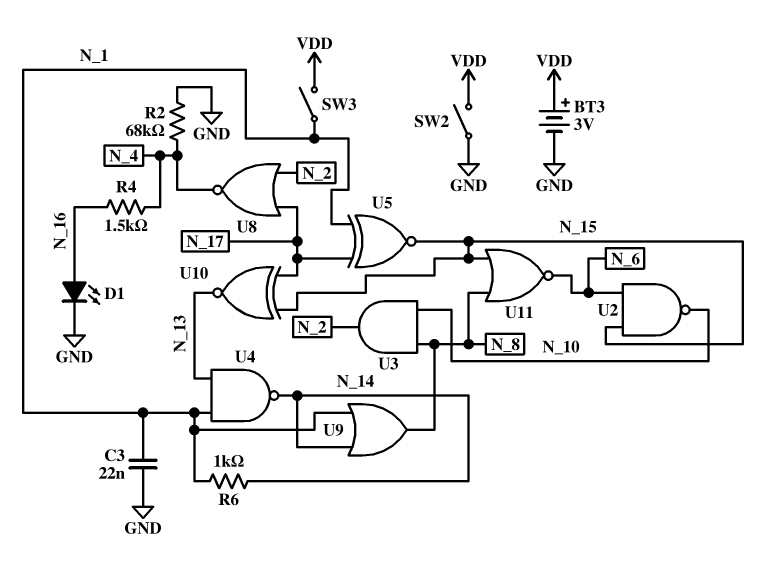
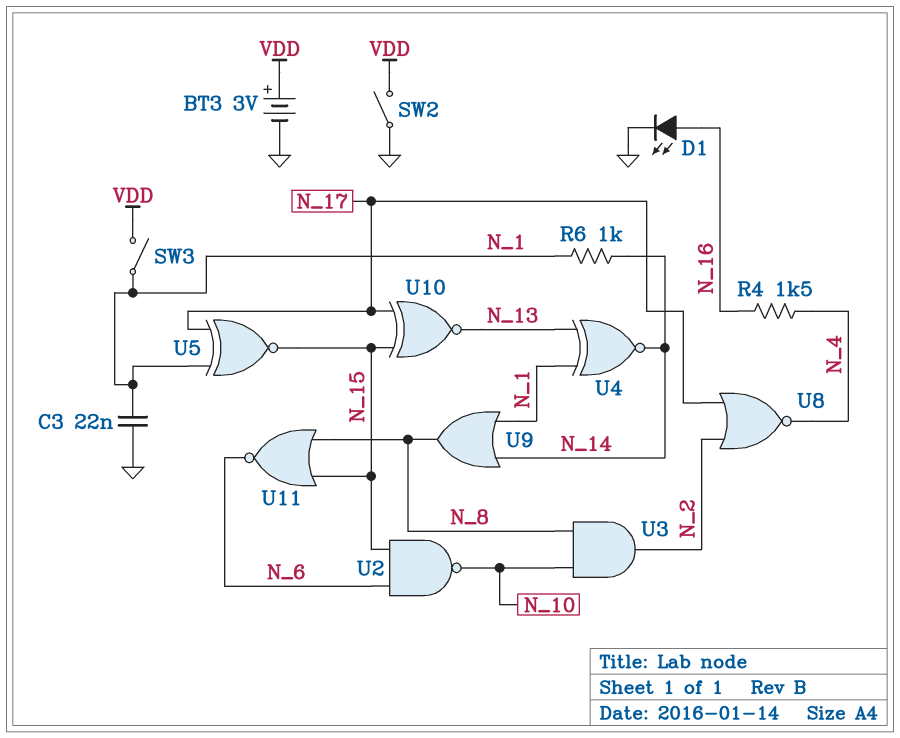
R2: 68k (GND, N_4) -> none
U4: NAND (in N_1, in N_13, out N_14) -> XNOR (in N_1, in N_13, out N_14)

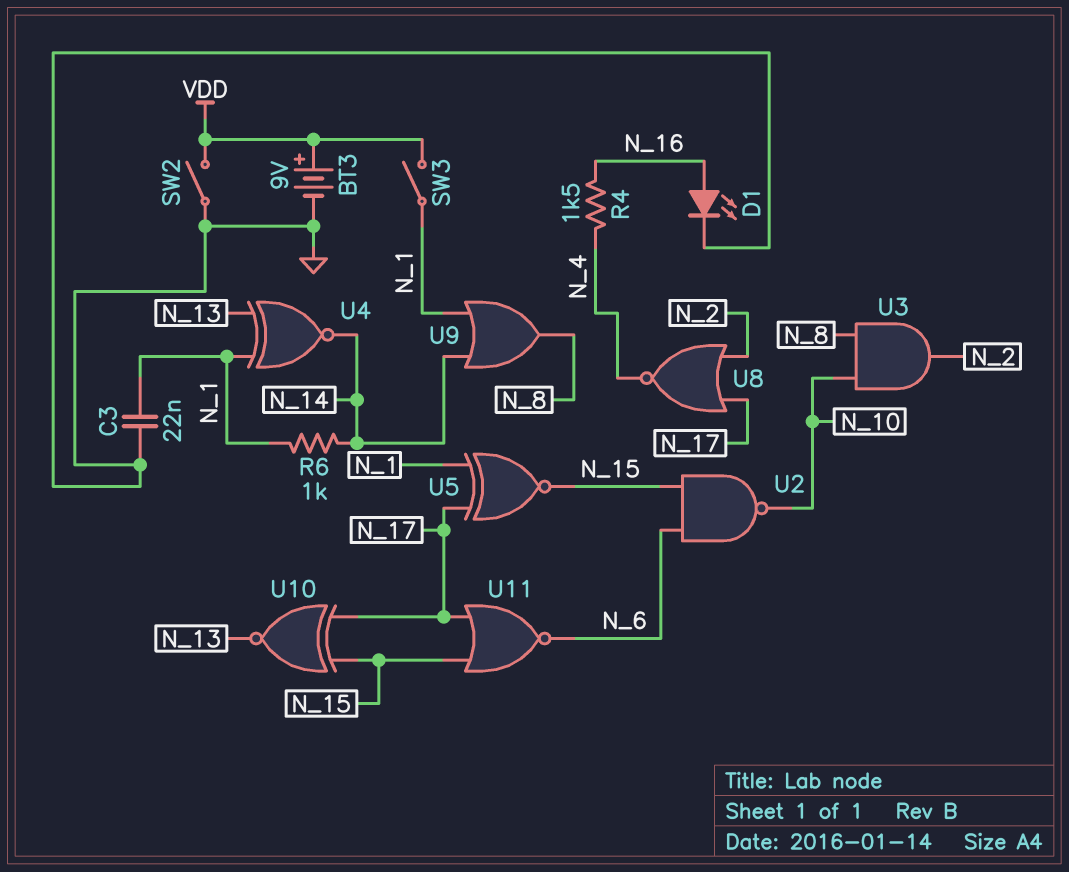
BT3: 3V (plus VDD, minus GND) -> 9V (plus VDD, minus GND)
U11: NOR (in N_8, in N_15, out N_6) -> NOR (in N_15, in N_17, out N_6)

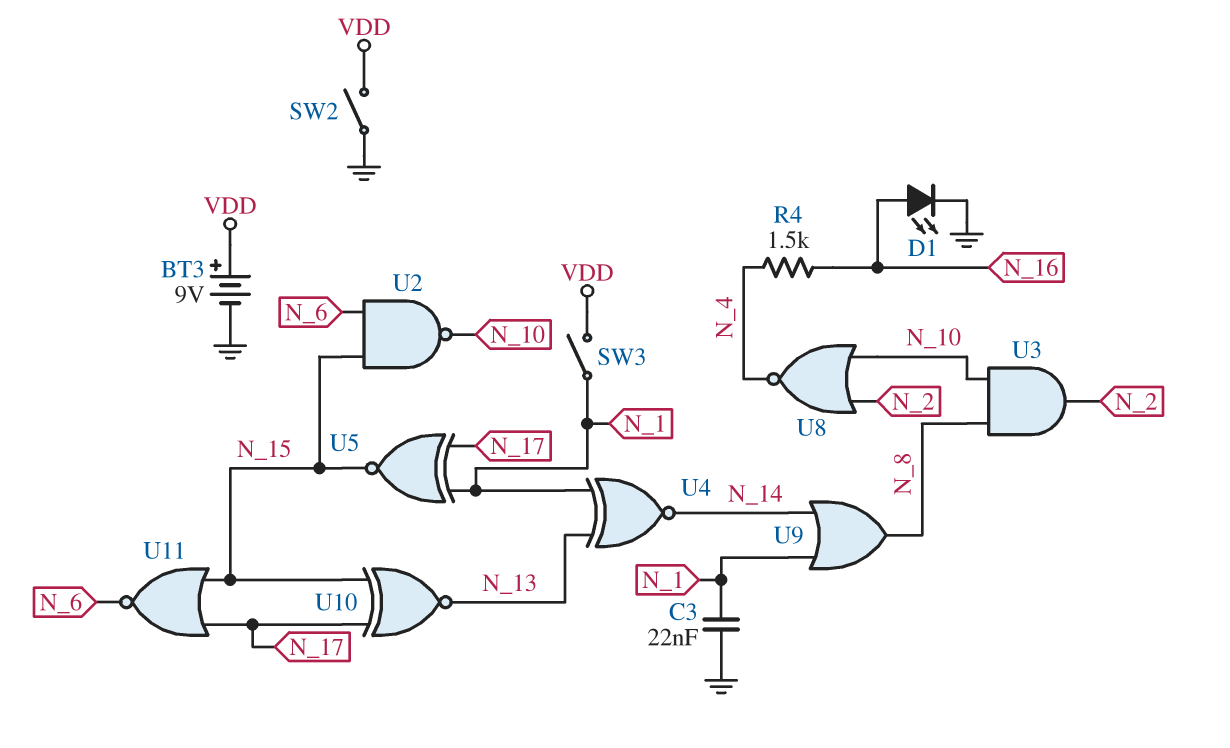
R6: 1k (N_1, N_14) -> none
U8: NOR (in N_2, in N_17, out N_4) -> NOR (in N_2, in N_10, out N_4)

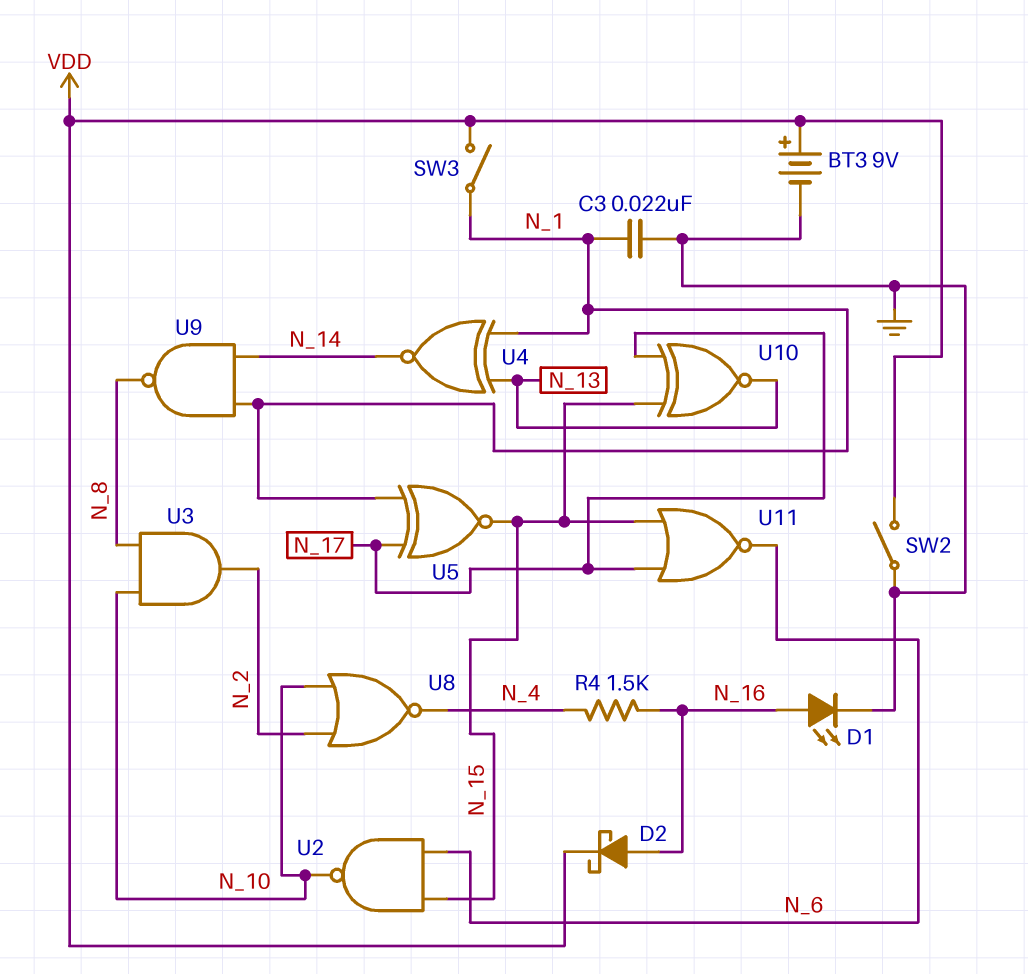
D2: none -> schottky (A N_16, K VDD)
U9: OR (in N_1, in N_14, out N_8) -> NAND (in N_1, in N_14, out N_8)

